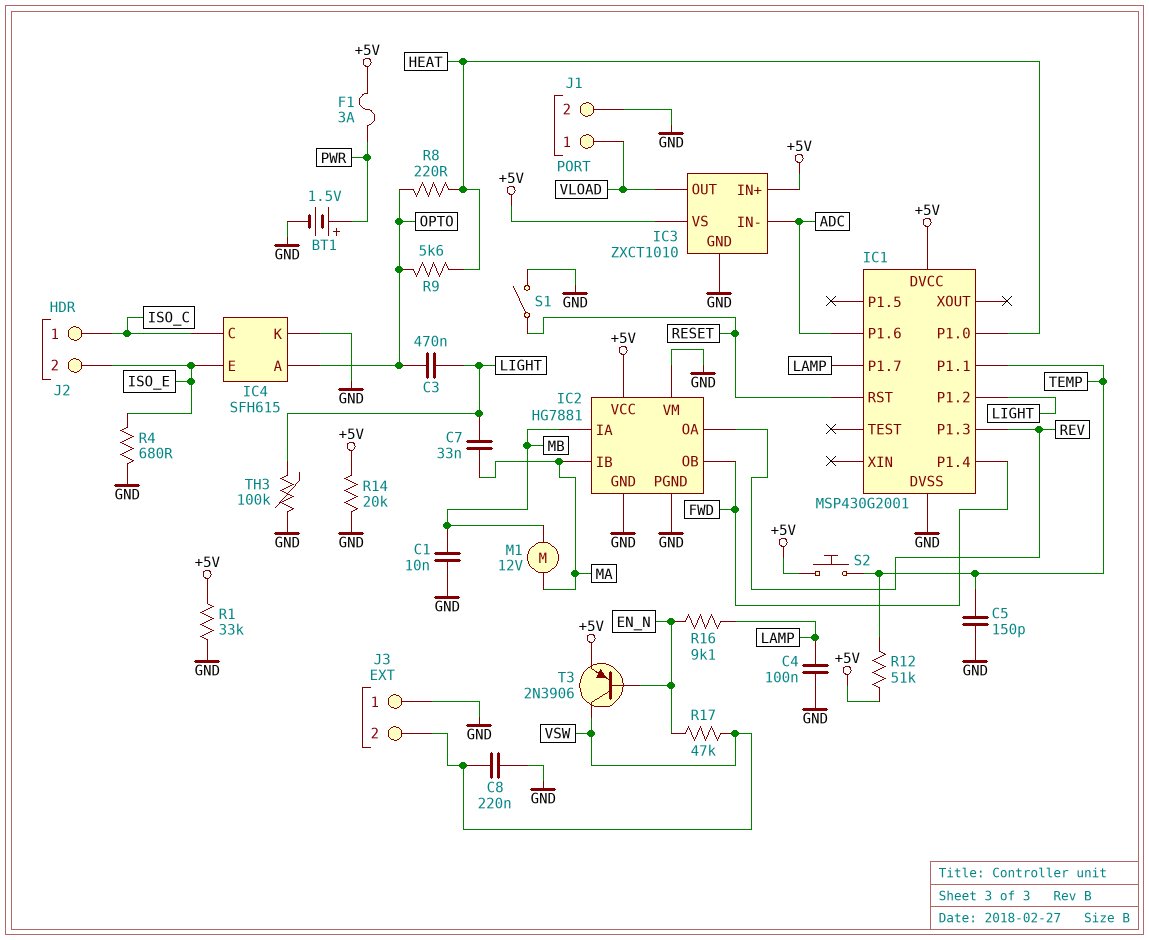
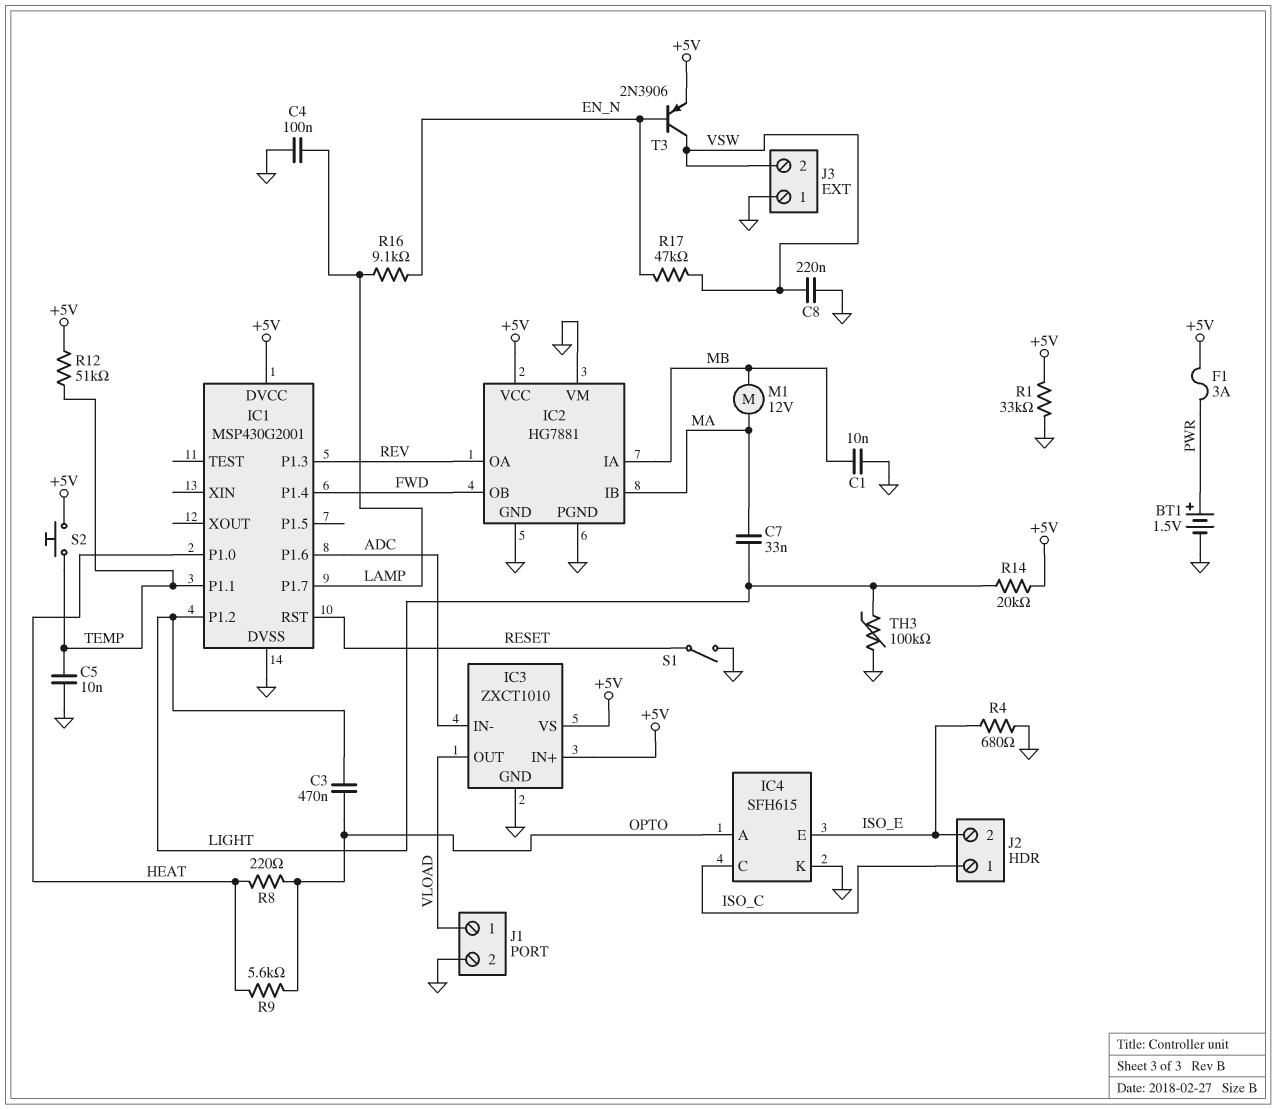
C5: 150pF (GND, TEMP) -> 10nF (GND, TEMP)
R14: 20k (+5V, GND) -> 20k (+5V, LIGHT)

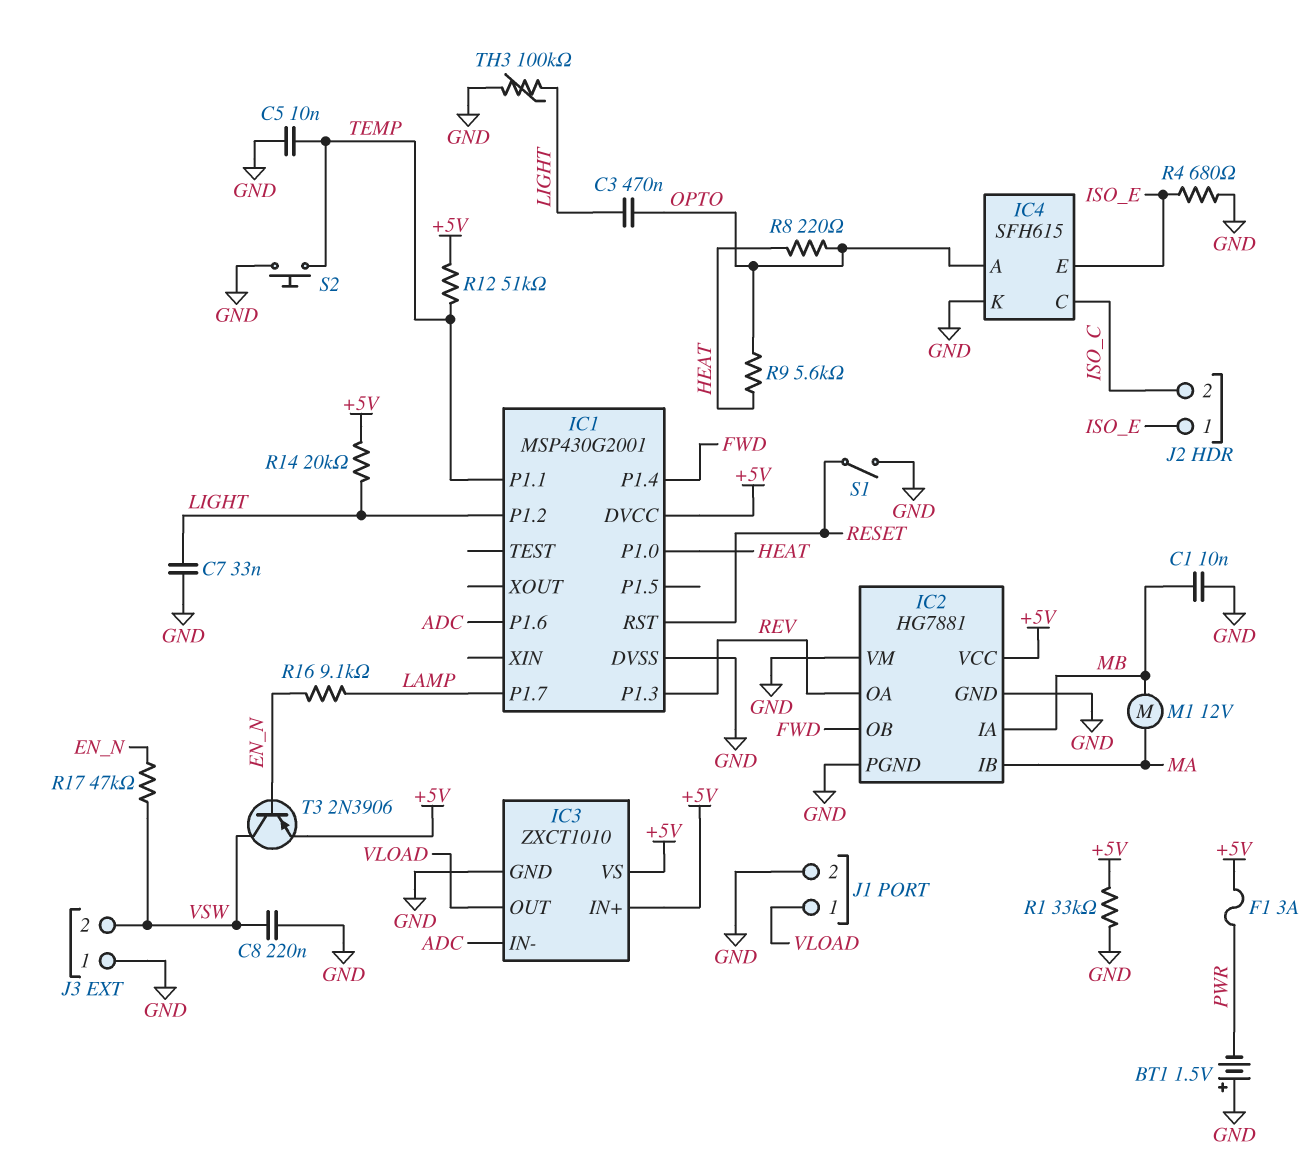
BT1: 1.5V (plus PWR, minus GND) -> 1.5V (plus GND, minus PWR)
C4: 100nF (GND, LAMP) -> none
C7: 33nF (LIGHT, MA) -> 33nF (GND, LIGHT)
J2 pin 1: ISO_C -> ISO_E
J2 pin 2: ISO_E -> ISO_C
S2: button (+5V, TEMP) -> button (GND, TEMP)

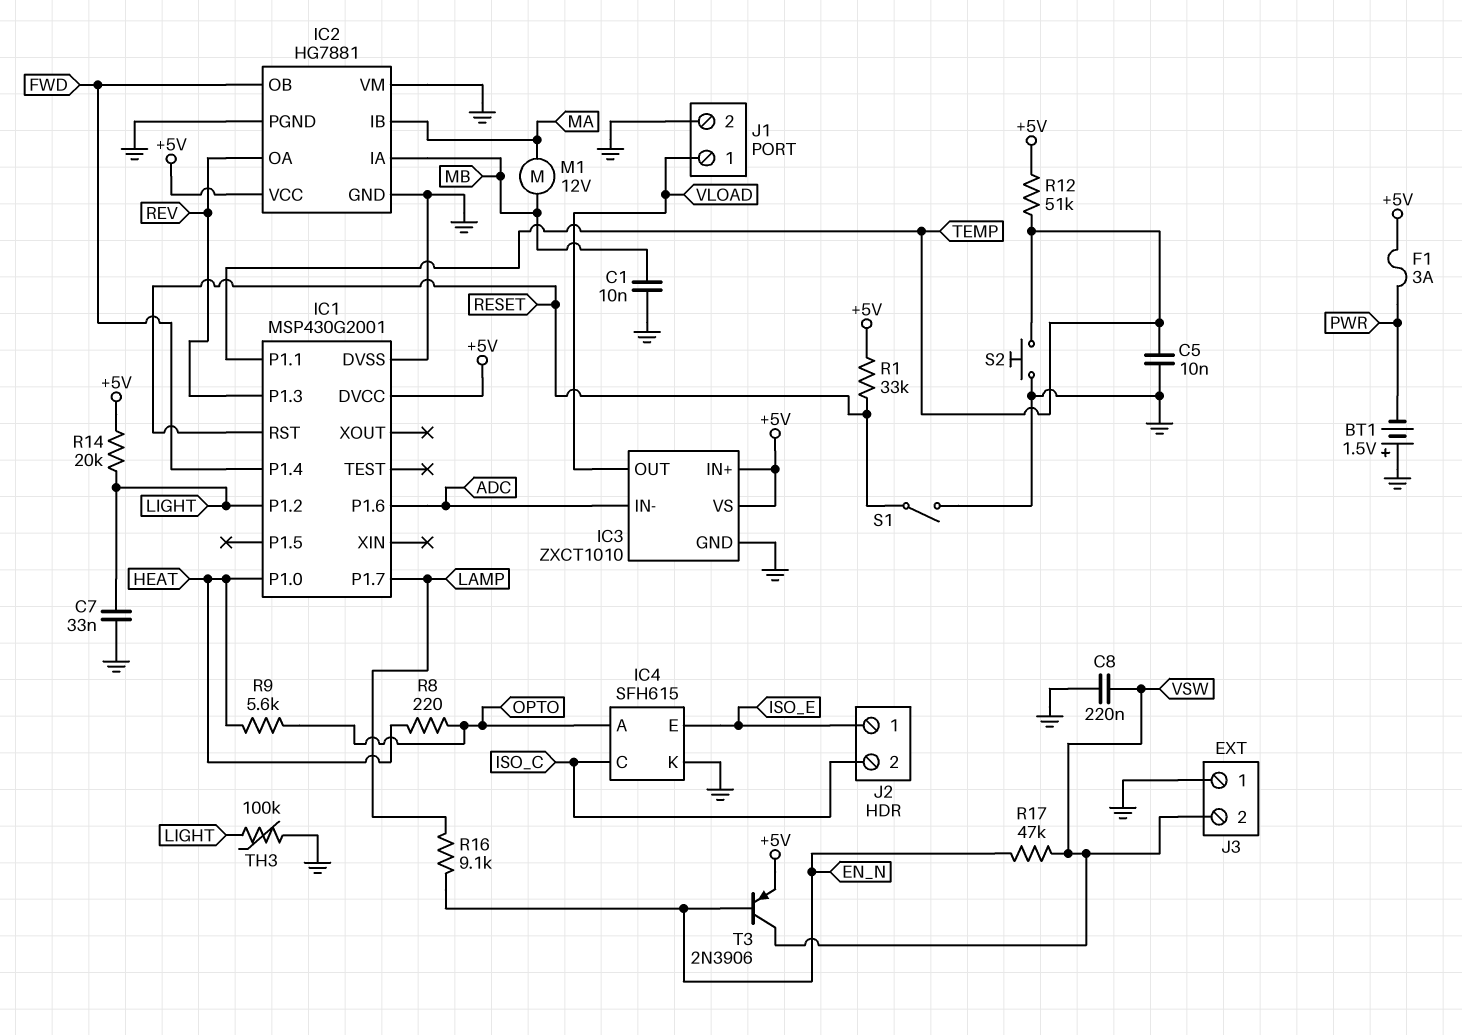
C3: 470nF (LIGHT, OPTO) -> none
R1: 33k (+5V, GND) -> 33k (+5V, RESET)
R4: 680 (GND, ISO_E) -> none

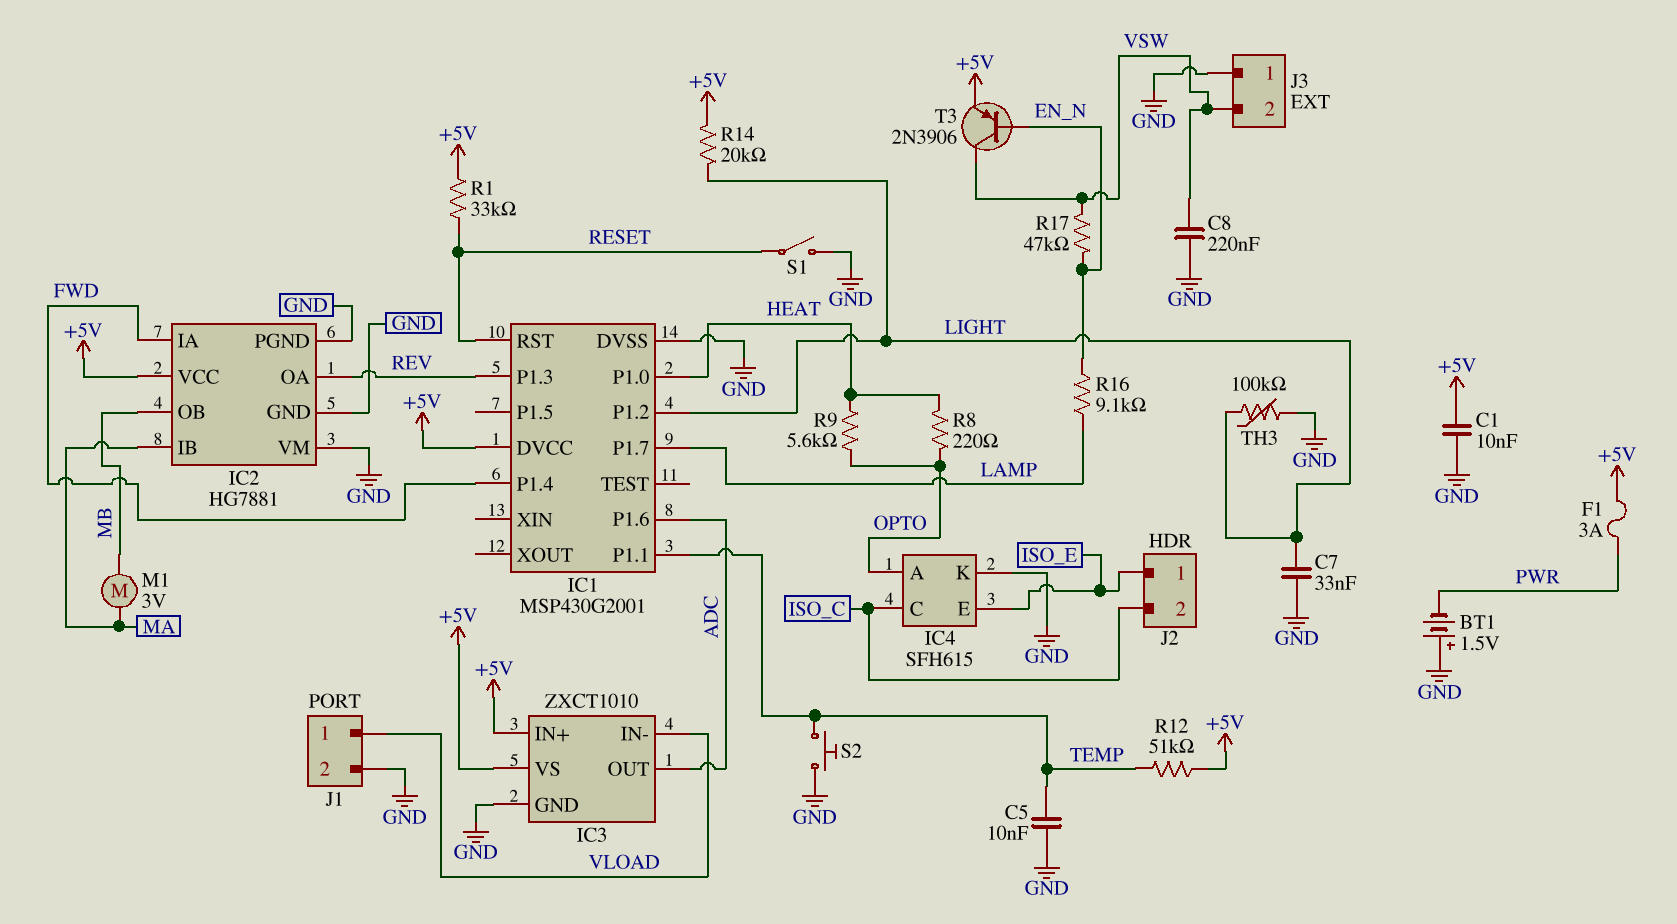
C1: 10nF (GND, MB) -> 10nF (+5V, GND)
IC2 pin IA: MB -> FWD
IC2 pin OB: FWD -> MB
IC3 pin IN-: ADC -> VLOAD
IC3 pin OUT: VLOAD -> ADC
M1: motor 12V (MA, MB) -> motor 3V (MA, MB)

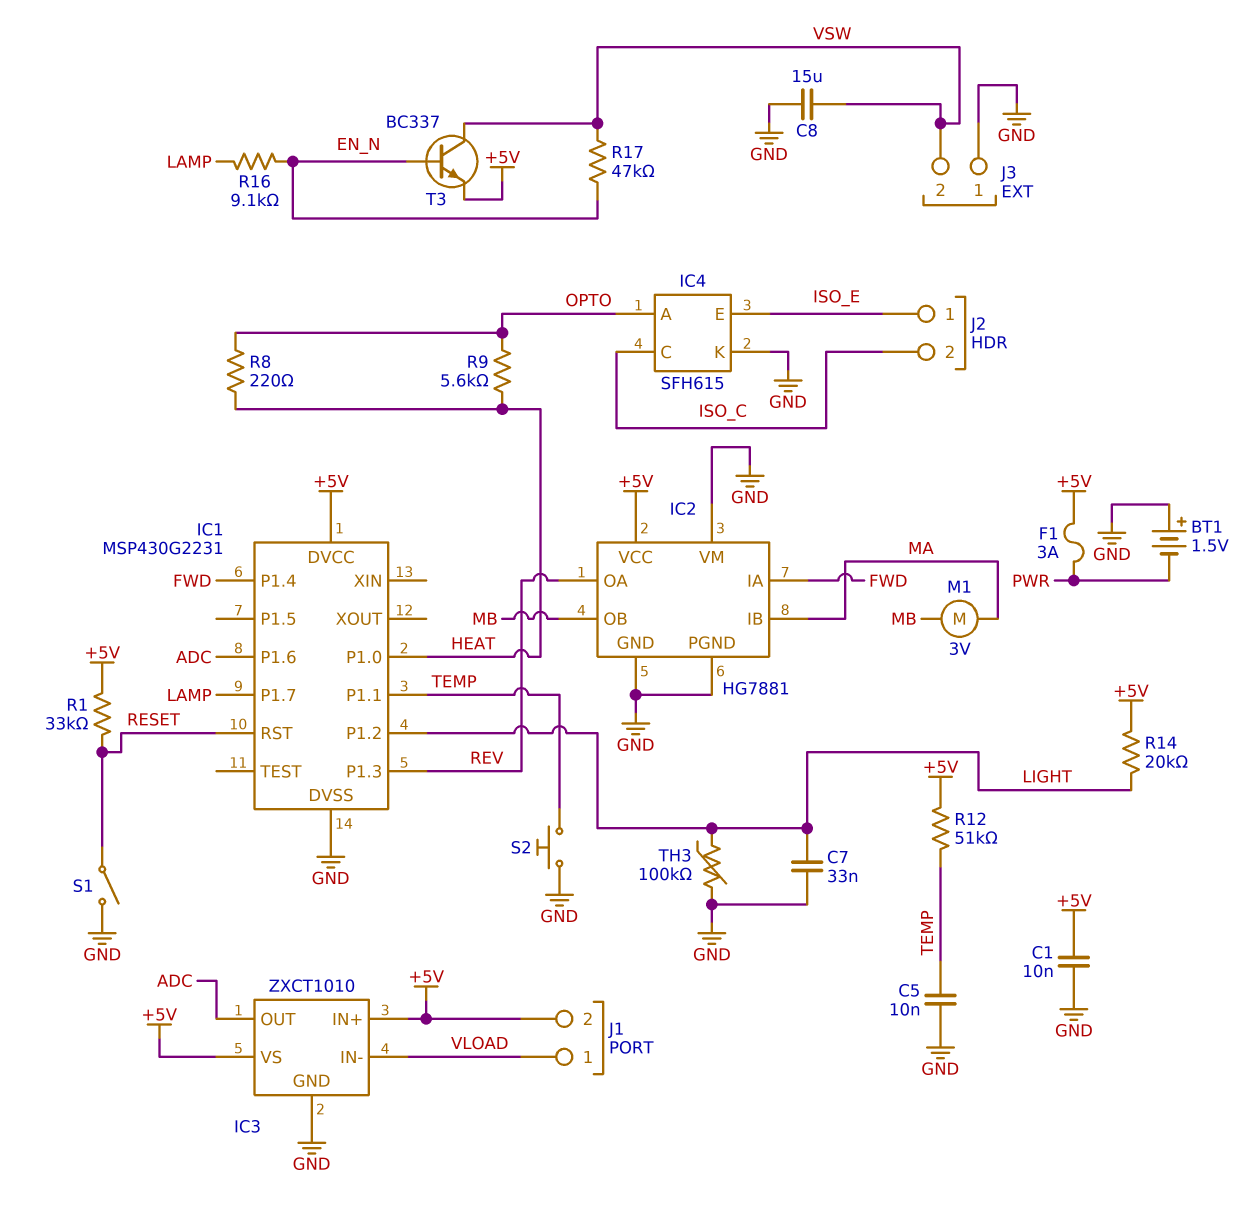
C8: 220nF (GND, VSW) -> 15uF (GND, VSW)
IC1: MSP430G2001 -> MSP430G2231
J1 pin 2: GND -> +5V
T3: PNP 2N3906 (B EN_N, C VSW, E +5V) -> NPN BC337 (B EN_N, C VSW, E +5V)

